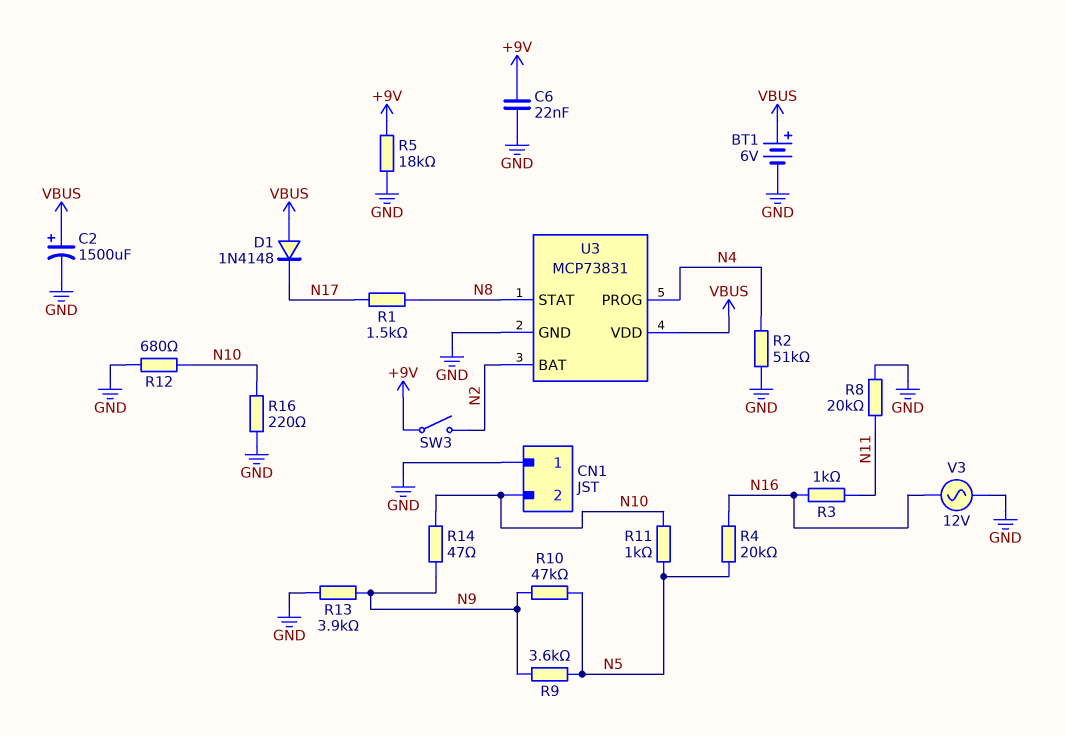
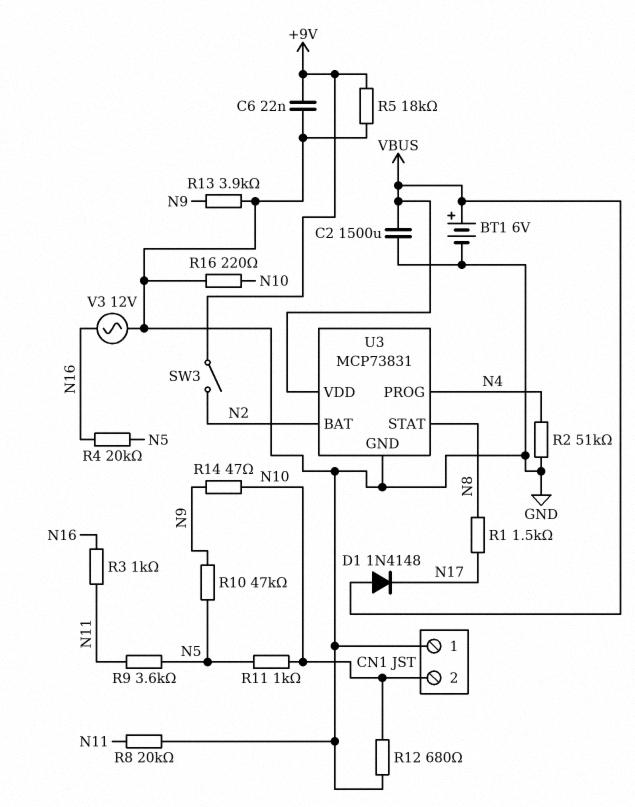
C2: 1500uF (plus VBUS, minus GND) -> 1500uF (GND, VBUS)
R9: 3.6k (N5, N9) -> 3.6k (N5, N11)

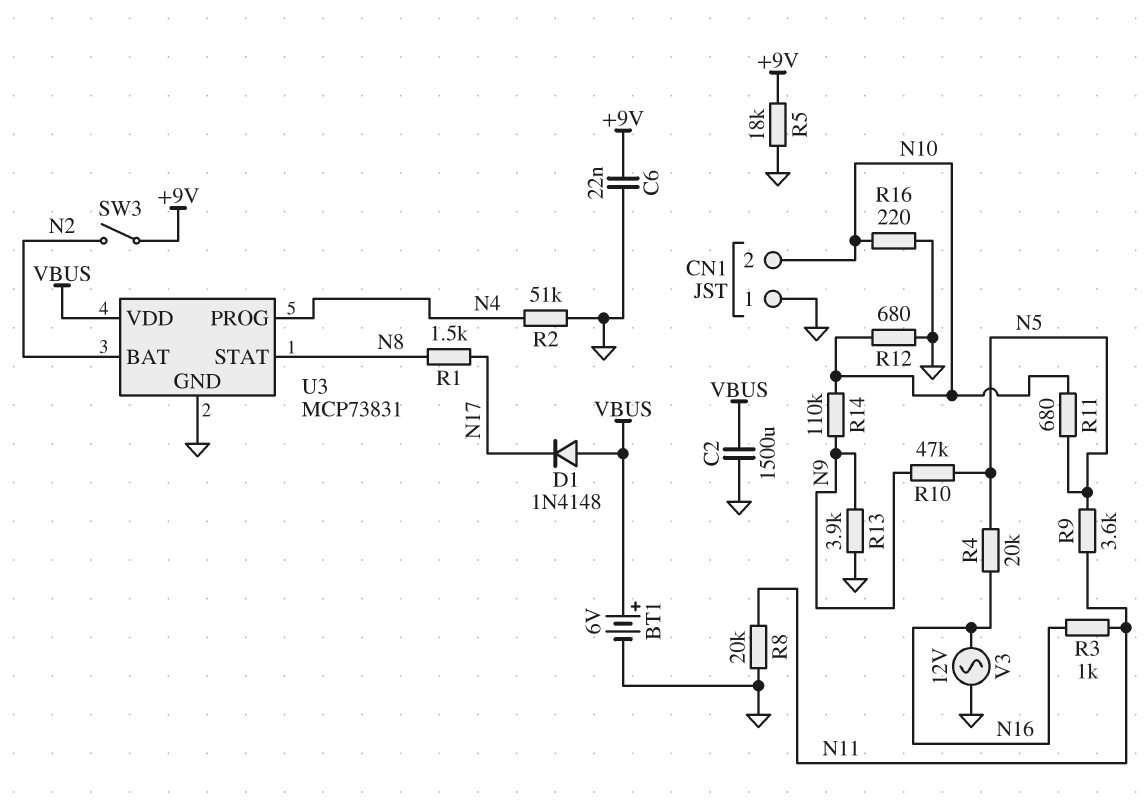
R11: 1k (N5, N10) -> 680 (N5, N10)
R14: 47 (N9, N10) -> 110k (N9, N10)

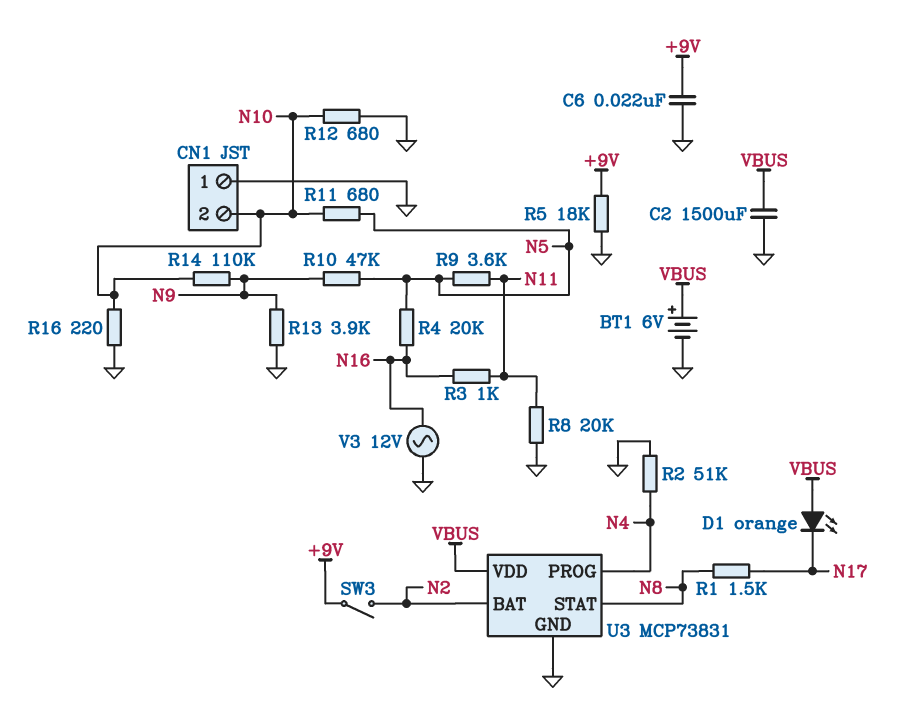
D1: diode 1N4148 (A VBUS, K N17) -> LED orange (A VBUS, K N17)

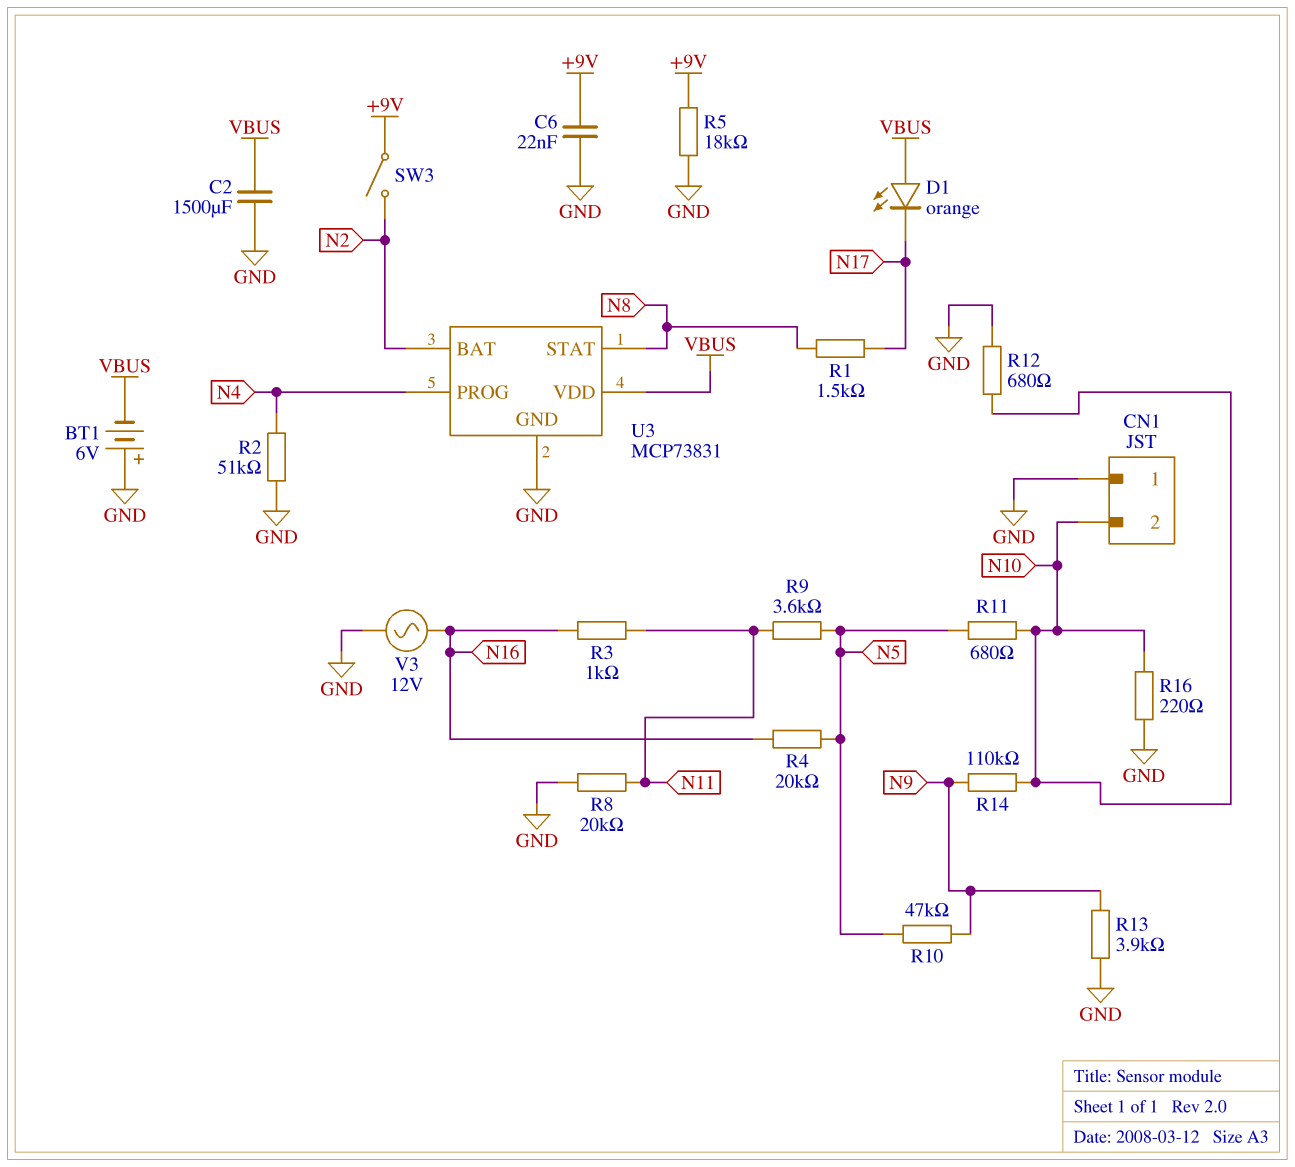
BT1: 6V (plus VBUS, minus GND) -> 6V (plus GND, minus VBUS)

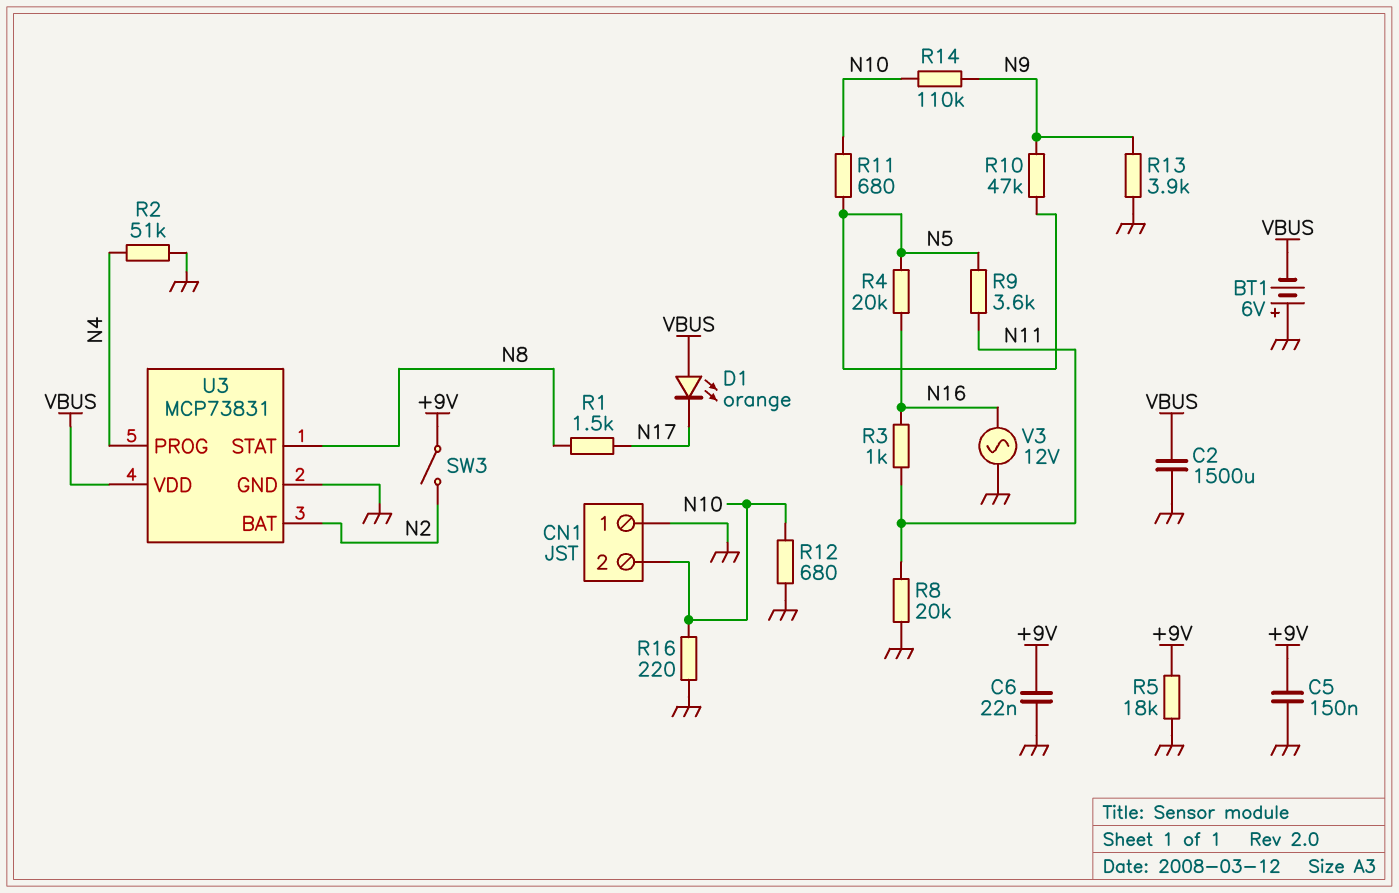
C5: none -> 150nF (+9V, GND)

